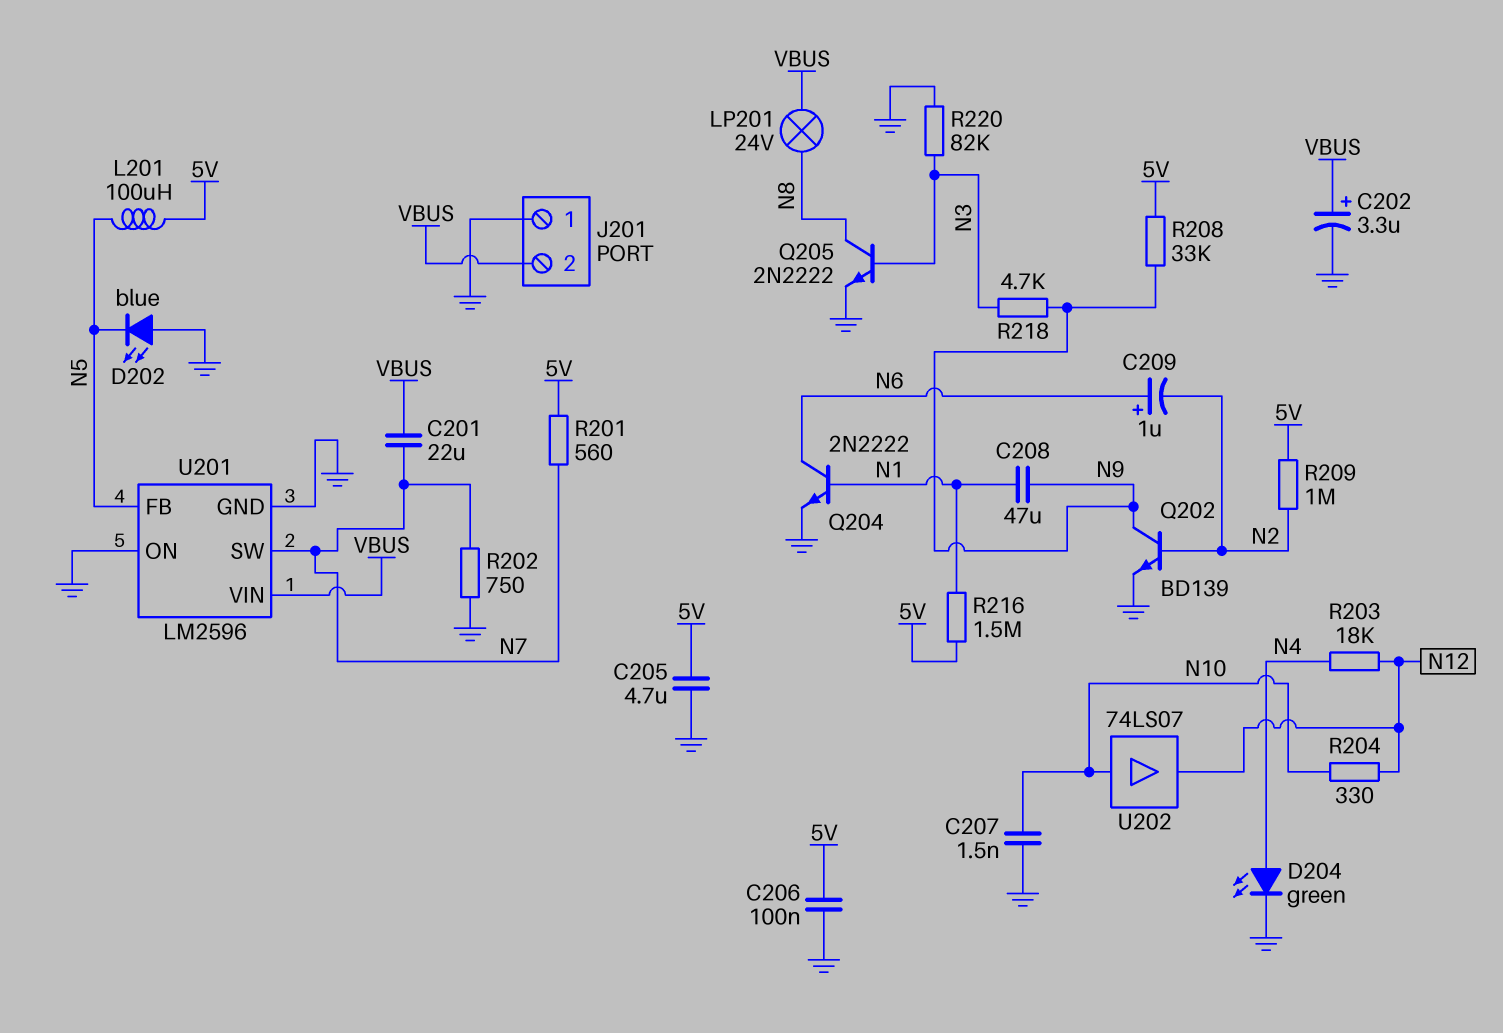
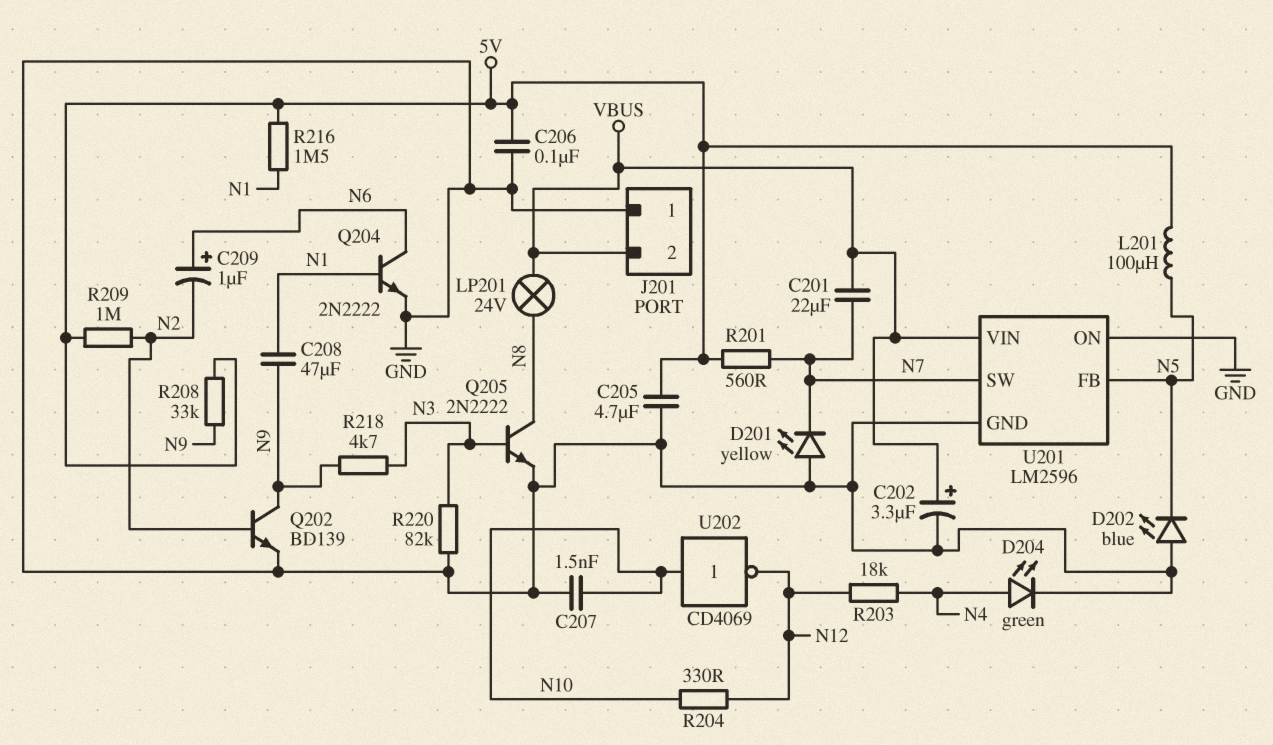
D201: none -> LED yellow (A GND, K N7)
R202: 750 (GND, N7) -> none
U202: buffer 74LS07 (in N10, out N12) -> NOT CD4069 (in N10, out N12)

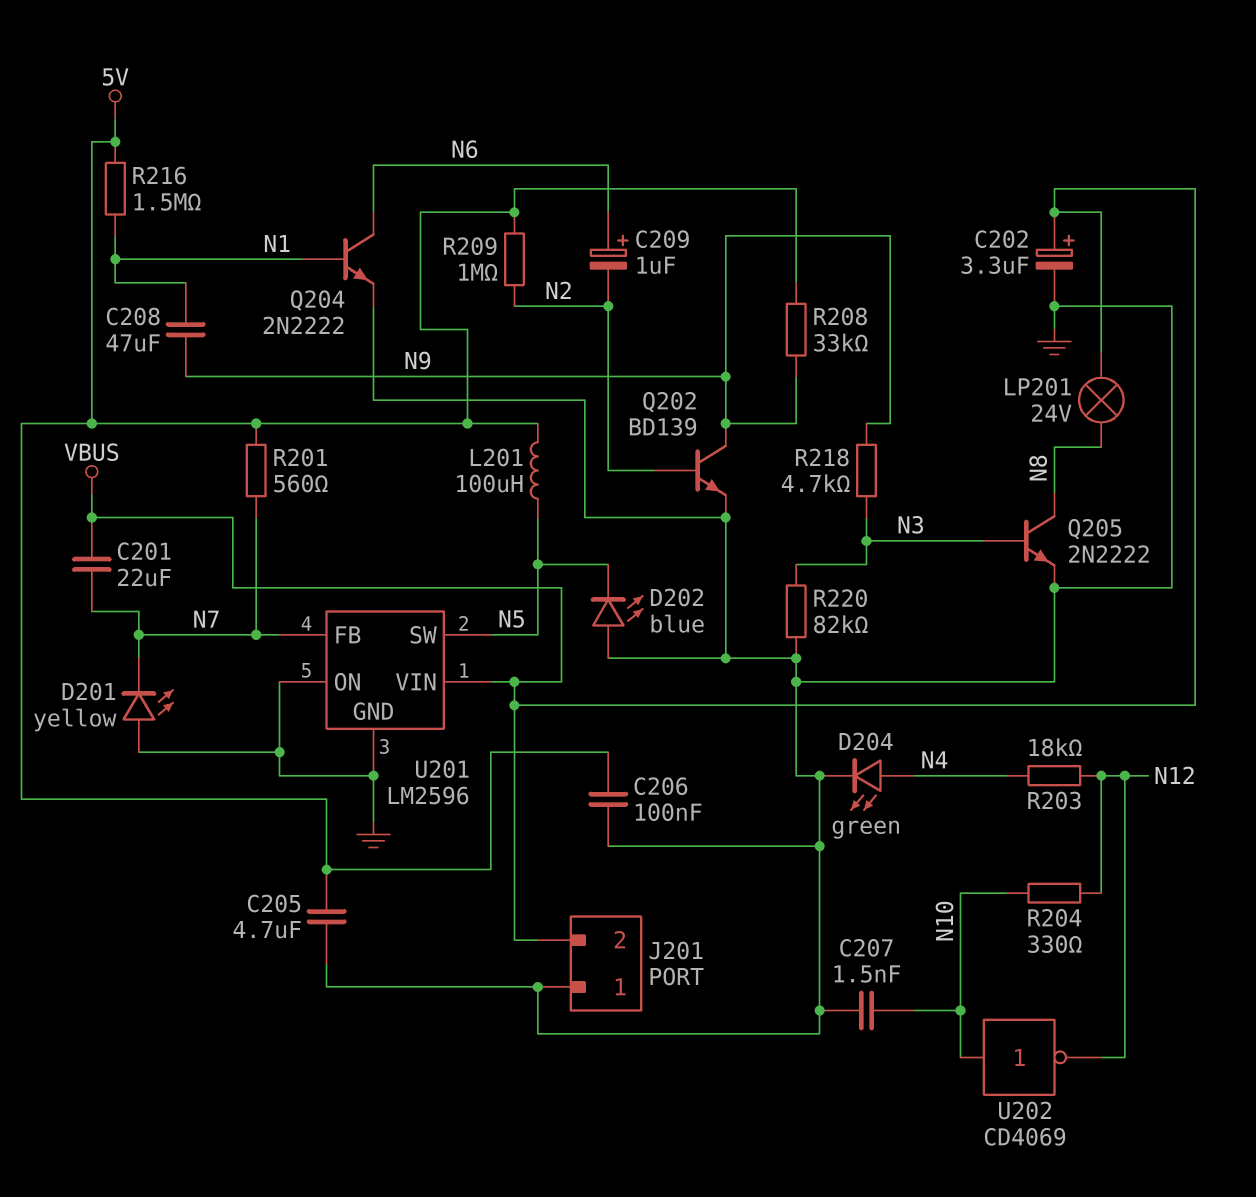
U201 pin FB: N5 -> N7
U201 pin SW: N7 -> N5

